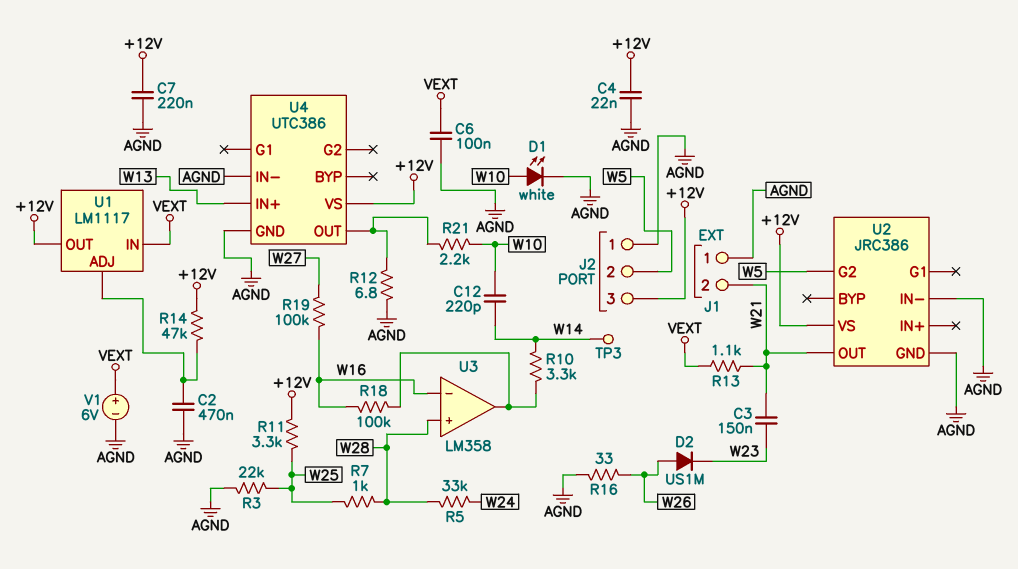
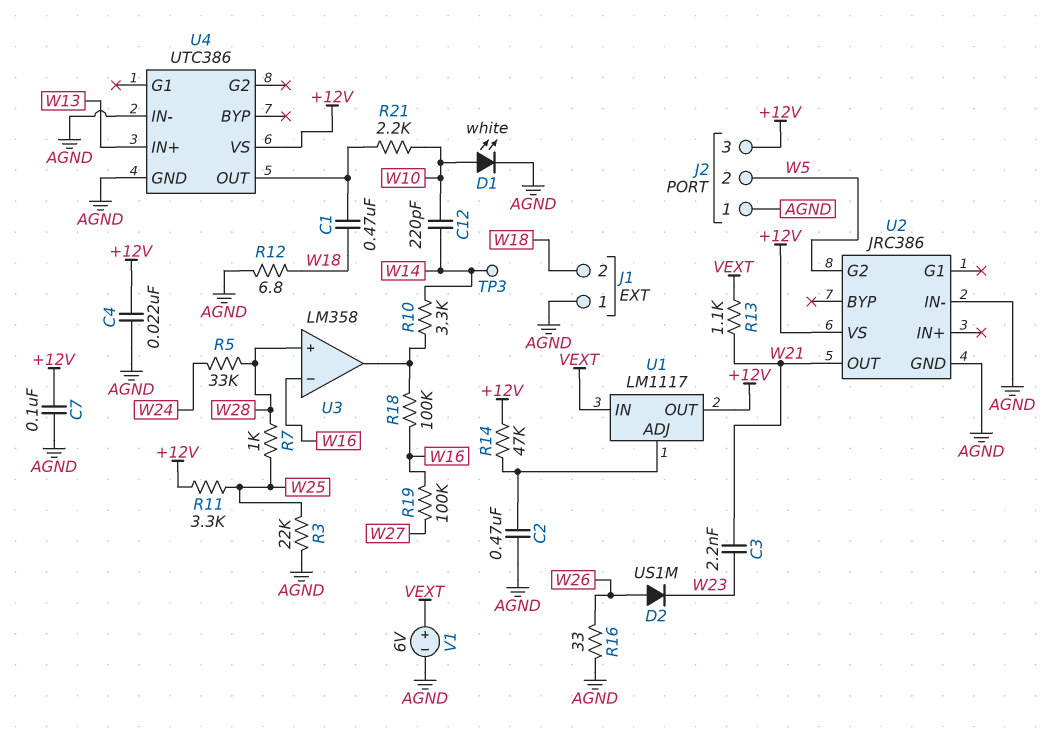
C1: none -> 470nF (U4/OUT, W18)
C3: 150nF (W21, W23) -> 2.2nF (W21, W23)
C6: 100nF (AGND, VEXT) -> none
C7: 220nF (+12V, AGND) -> 100nF (+12V, AGND)
J1 pin 2: W21 -> W18
R12: 6.8 (AGND, U4/OUT) -> 6.8 (AGND, W18)

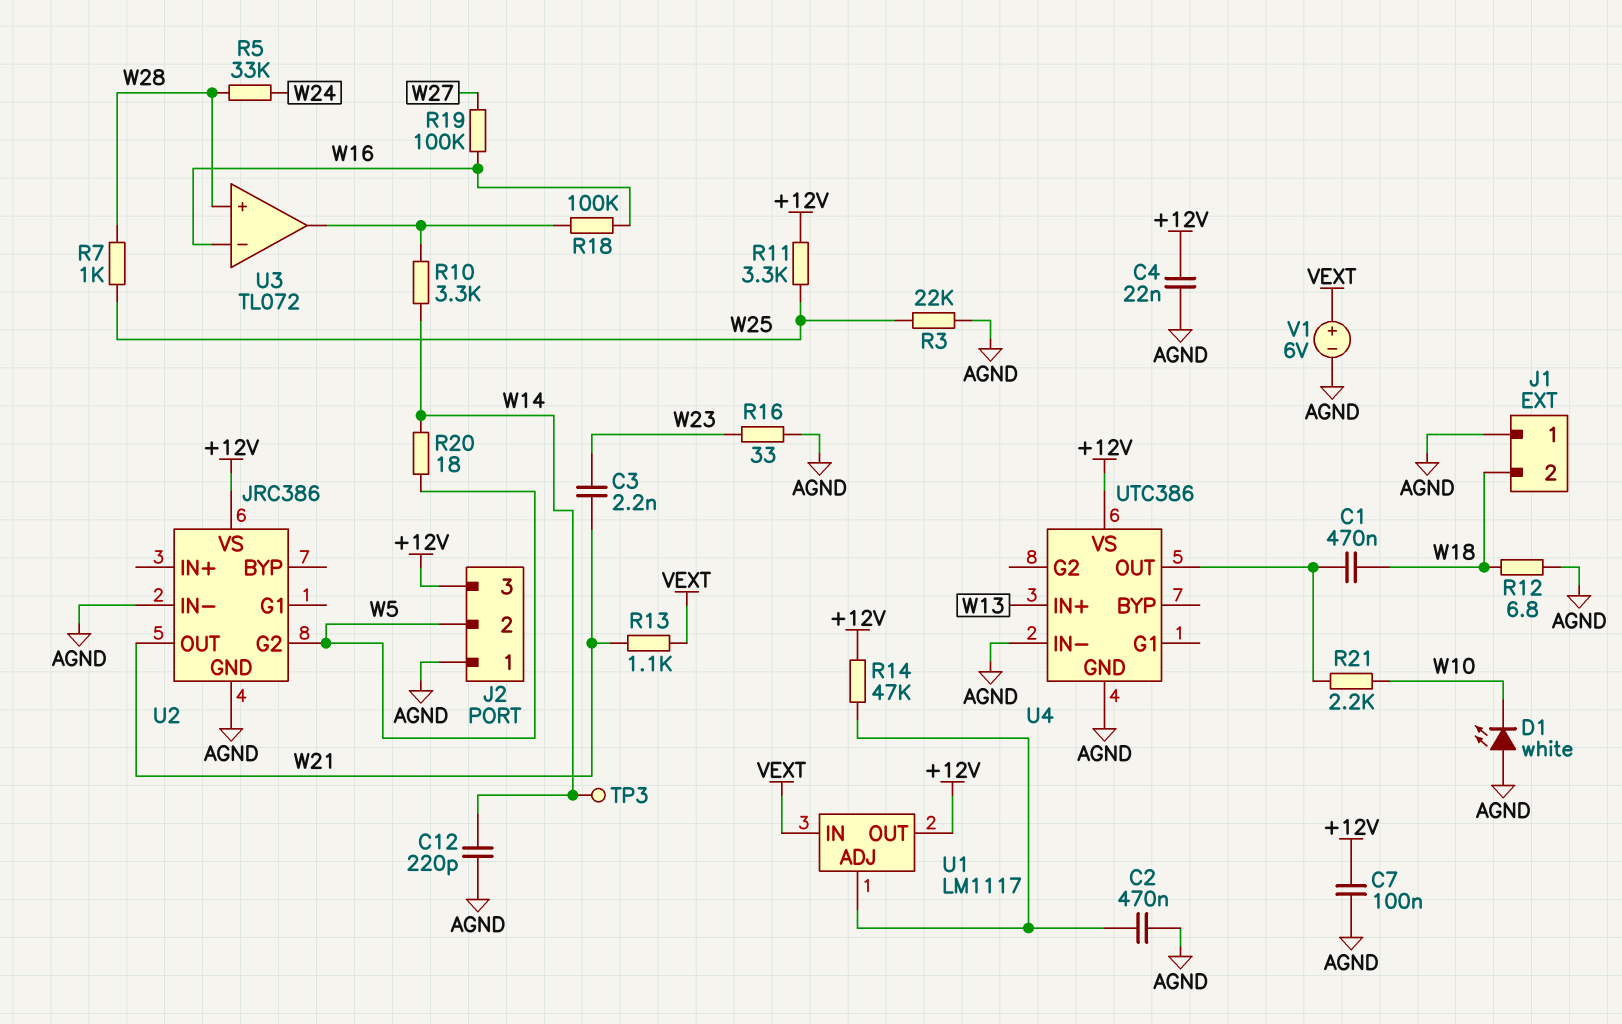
C12: 220pF (W10, W14) -> 220pF (AGND, W14)
D1: LED white (A W10, K AGND) -> LED white (A AGND, K W10)
D2: diode US1M (A W26, K W23) -> none
R16: 33 (AGND, W26) -> 33 (AGND, W23)
R20: none -> 18 (W5, W14)
U3: LM358 -> TL072

